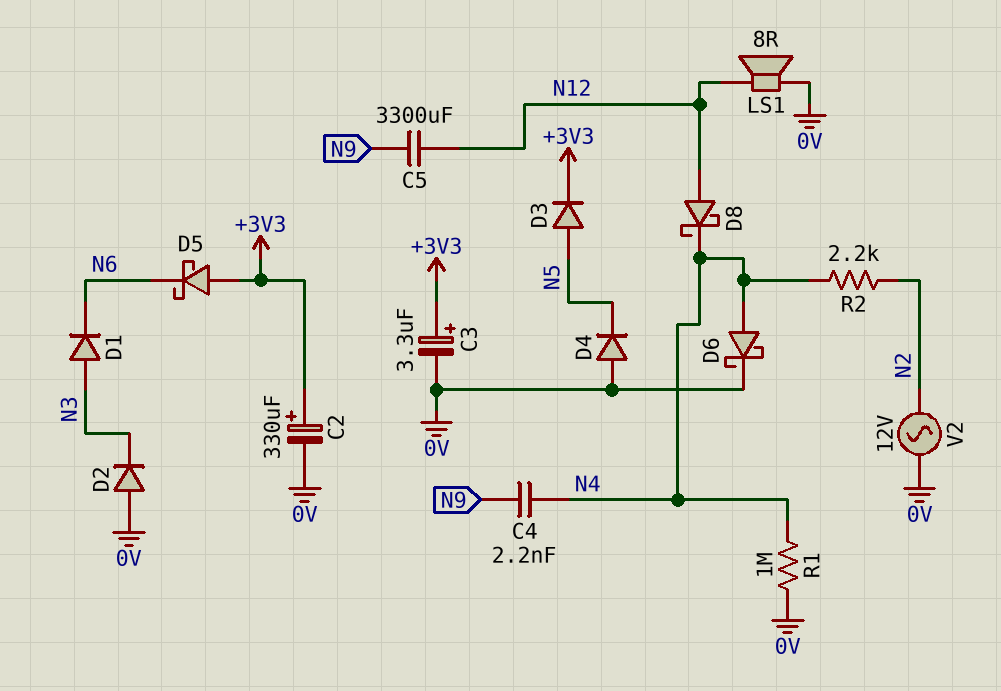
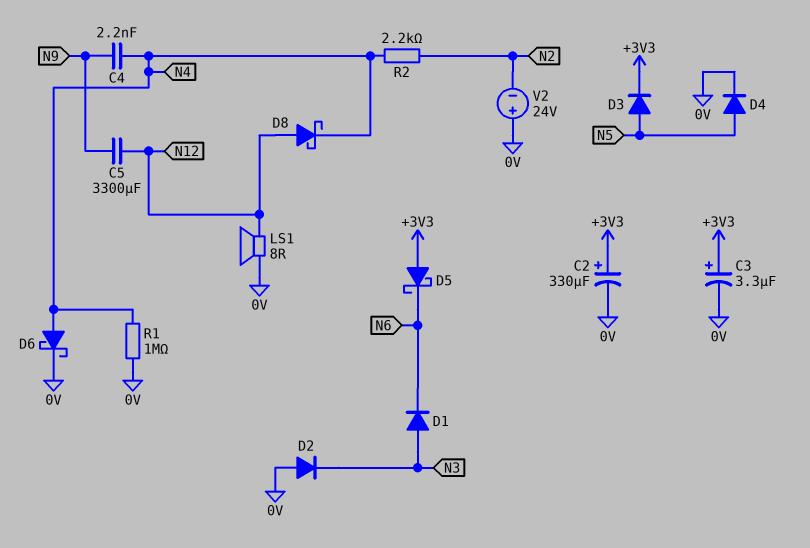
D4: diode (A 0V, K N5) -> diode (A N5, K 0V)
V2: AC 12V (0V, N2) -> 24V (plus 0V, minus N2)

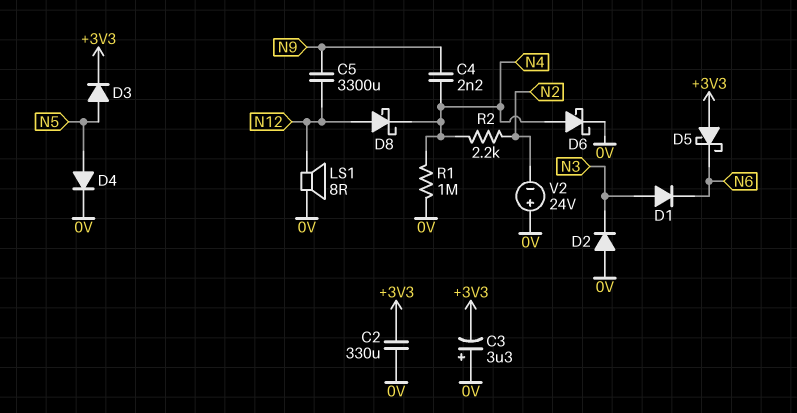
C2: 330uF (plus +3V3, minus 0V) -> 330uF (+3V3, 0V)
C3: 3.3uF (plus +3V3, minus 0V) -> 3.3uF (plus 0V, minus +3V3)

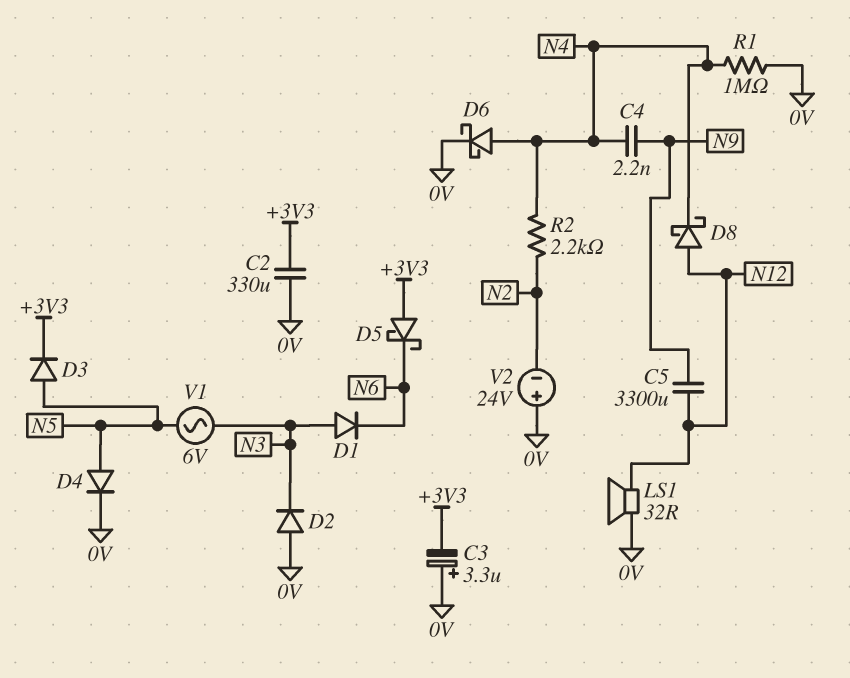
LS1: speaker 8R (0V, N12) -> speaker 32R (0V, N12)
V1: none -> AC 6V (N3, N5)

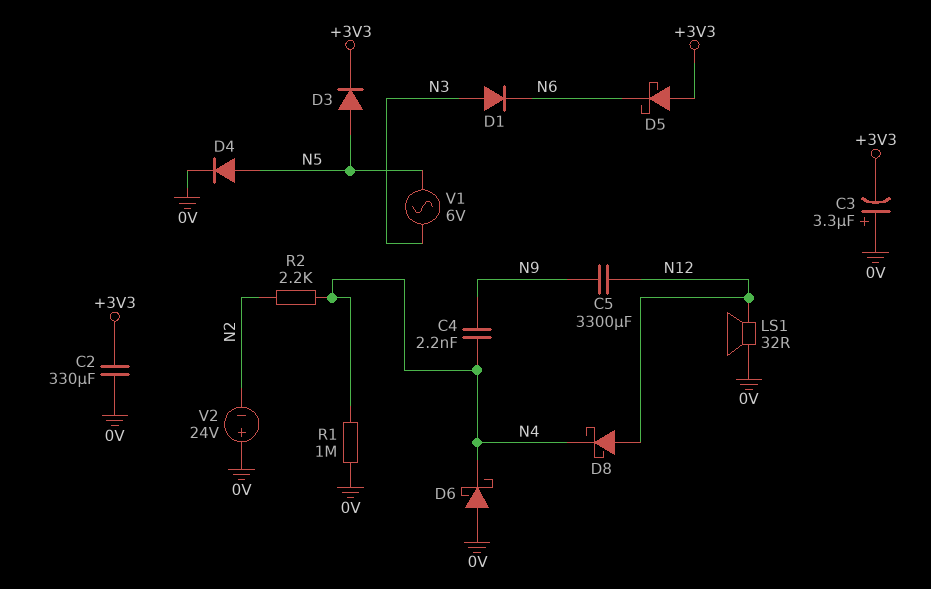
D2: diode (A 0V, K N3) -> none
D6: schottky (A N4, K 0V) -> schottky (A 0V, K N4)

